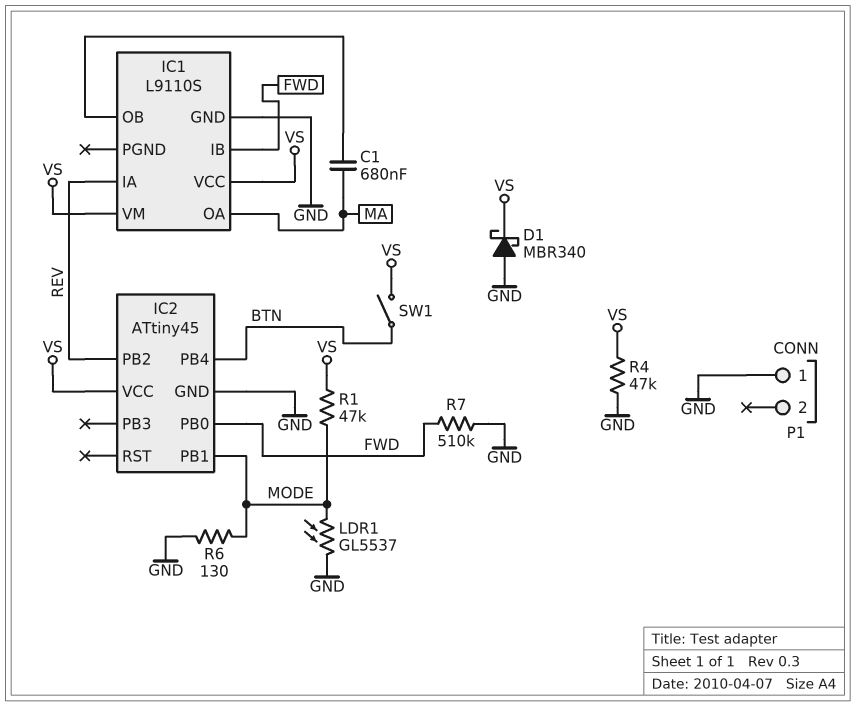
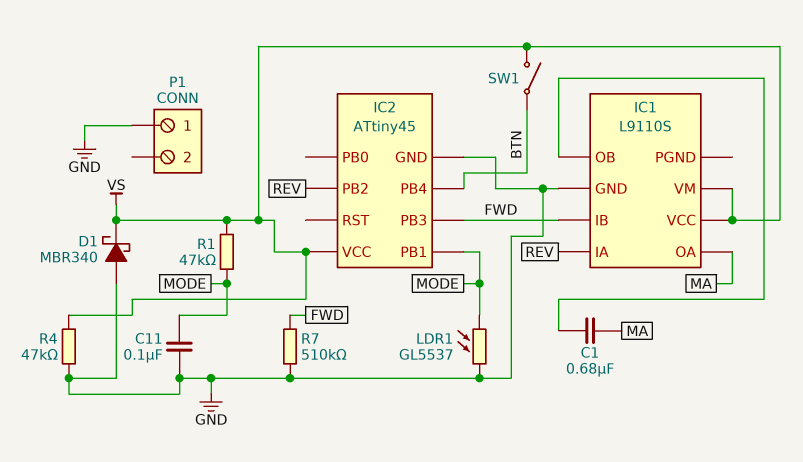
C11: none -> 100nF (GND, MODE)
IC2 pin PB0: FWD -> none
IC2 pin PB3: none -> FWD
R6: 130 (GND, MODE) -> none

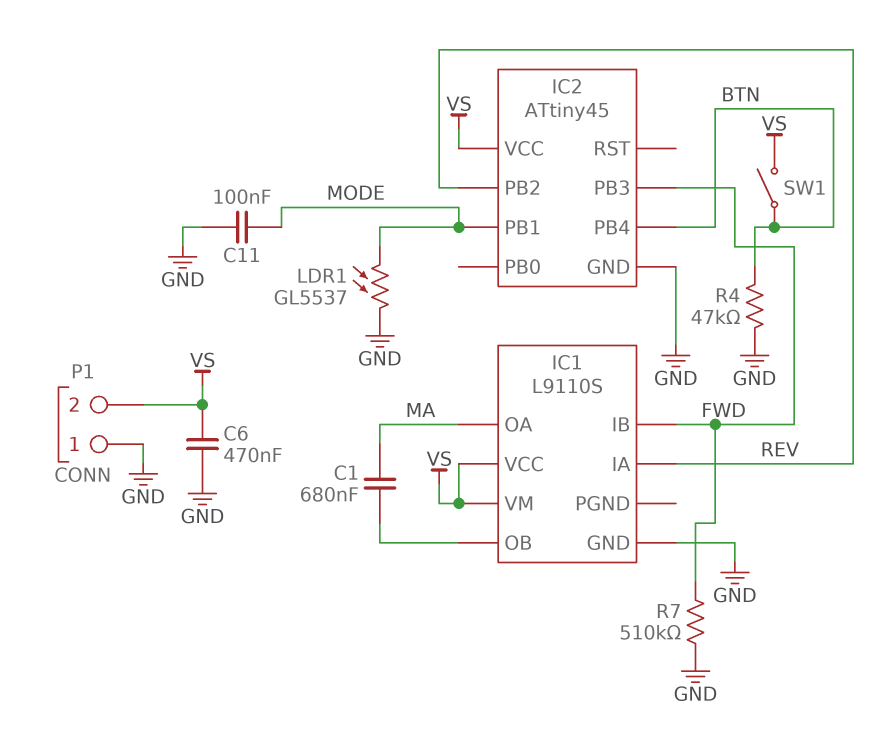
C6: none -> 470nF (GND, VS)
D1: schottky MBR340 (A GND, K VS) -> none
P1 pin 2: none -> VS
R1: 47k (MODE, VS) -> none
R4: 47k (GND, VS) -> 47k (BTN, GND)

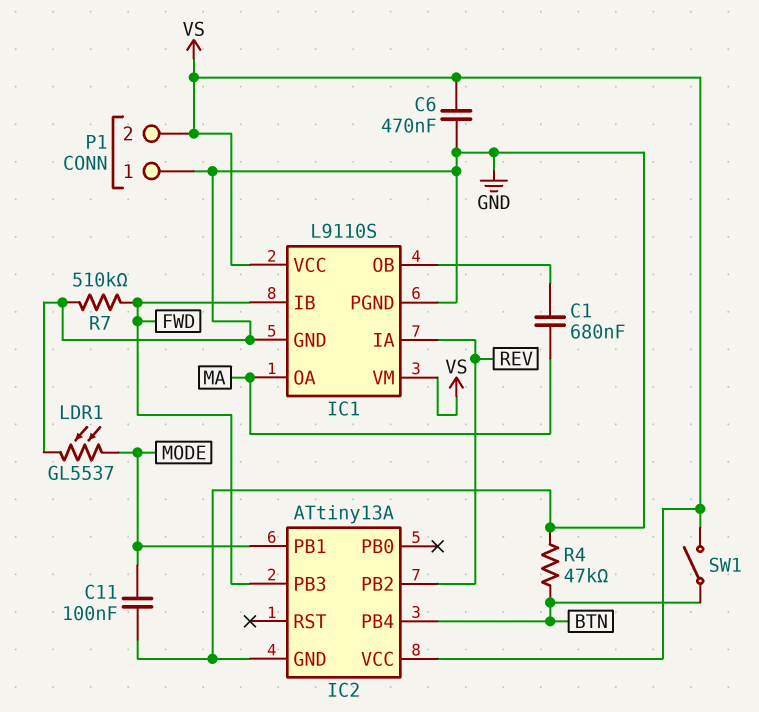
IC1 pin PGND: none -> GND
IC2: ATtiny45 -> ATtiny13A

